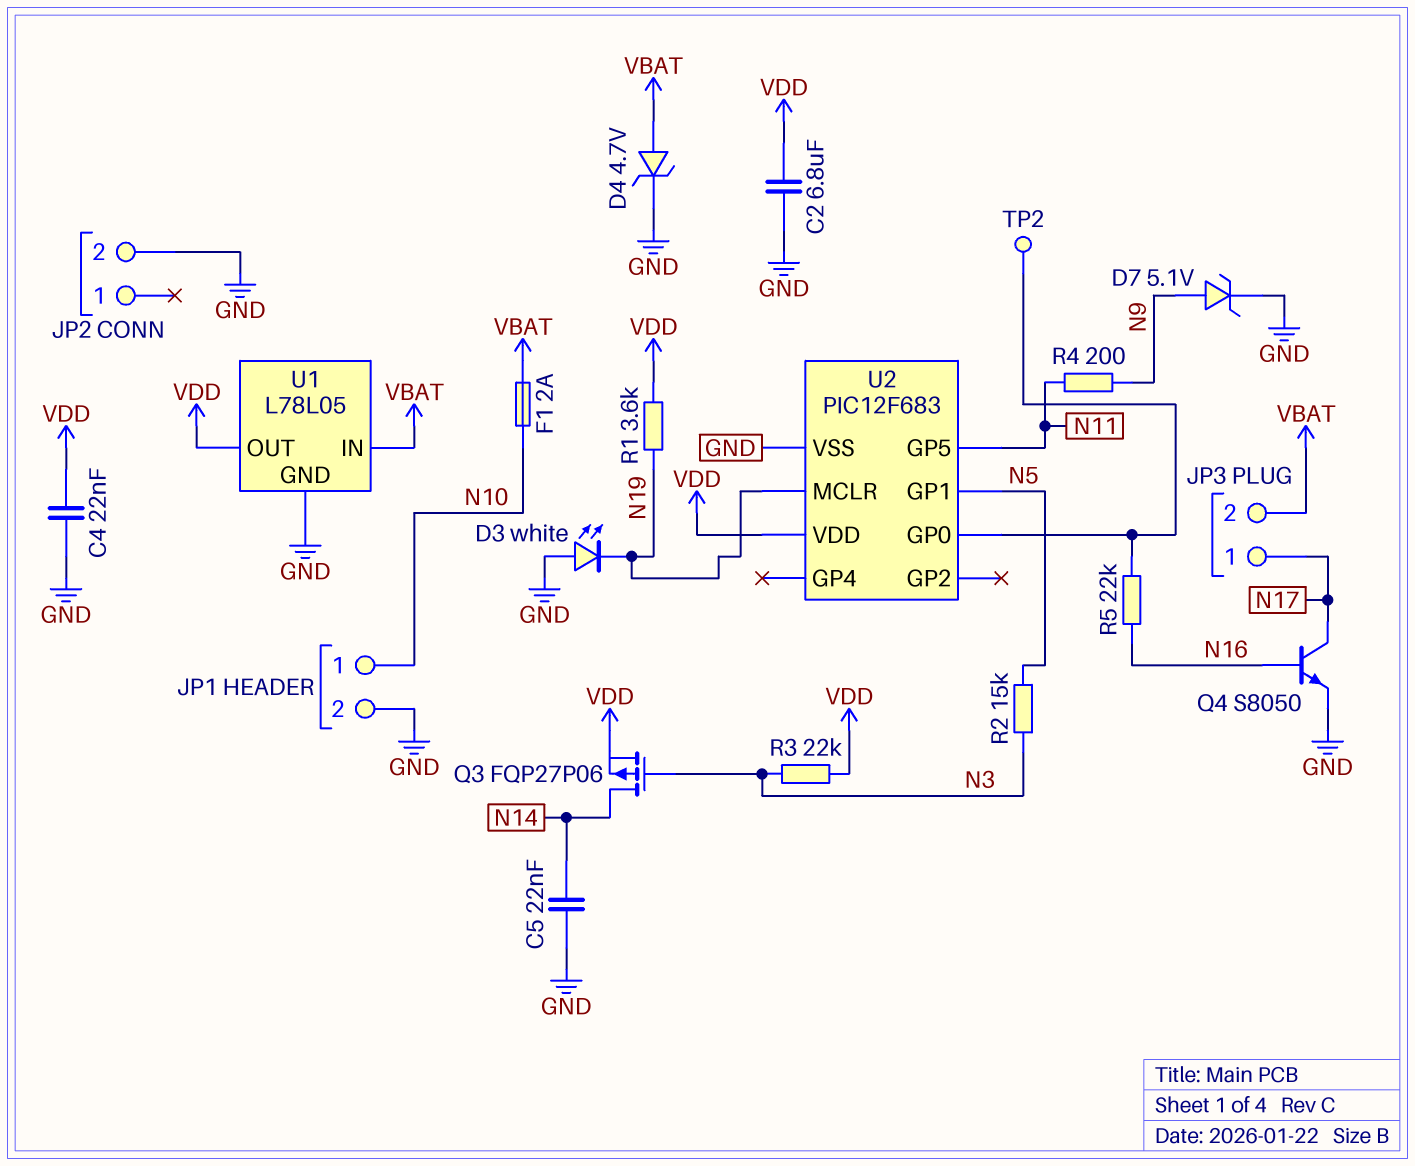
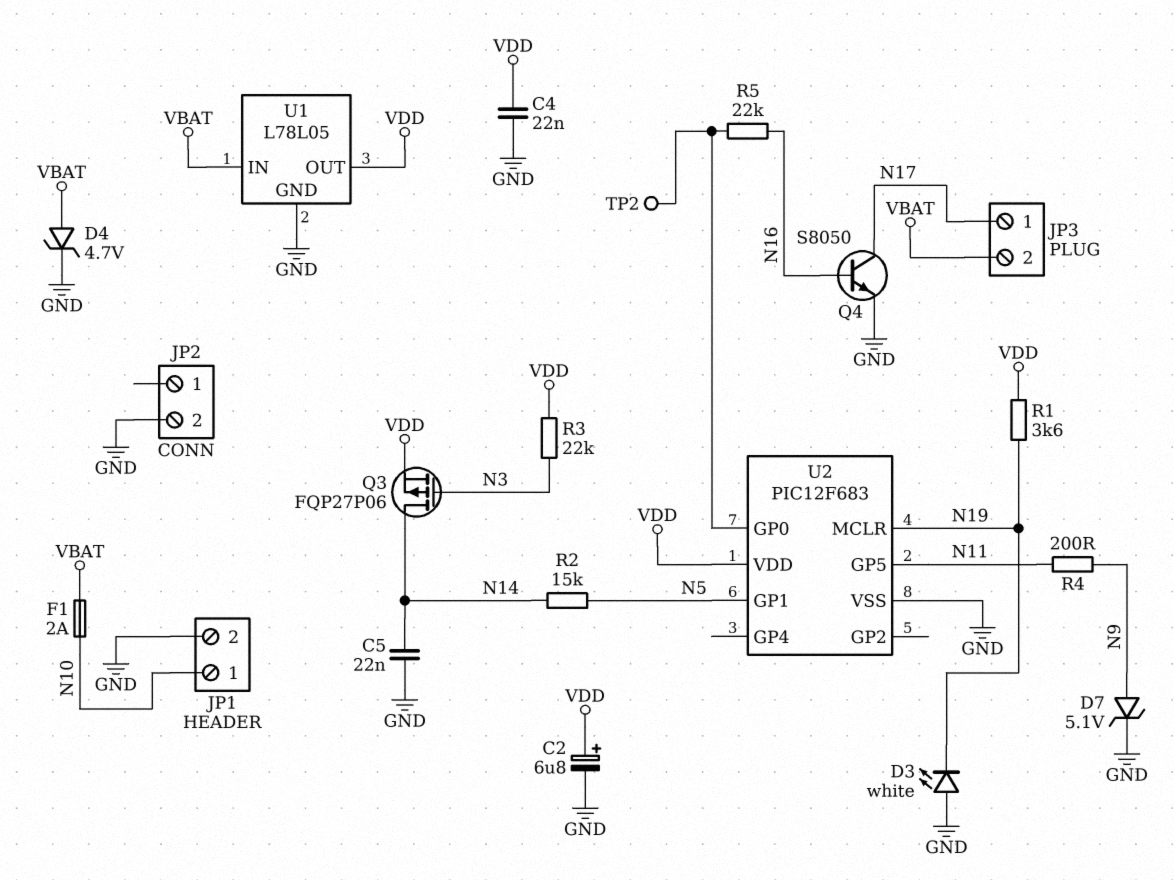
C2: 6.8uF (GND, VDD) -> 6.8uF (plus VDD, minus GND)
R2: 15k (N3, N5) -> 15k (N5, N14)

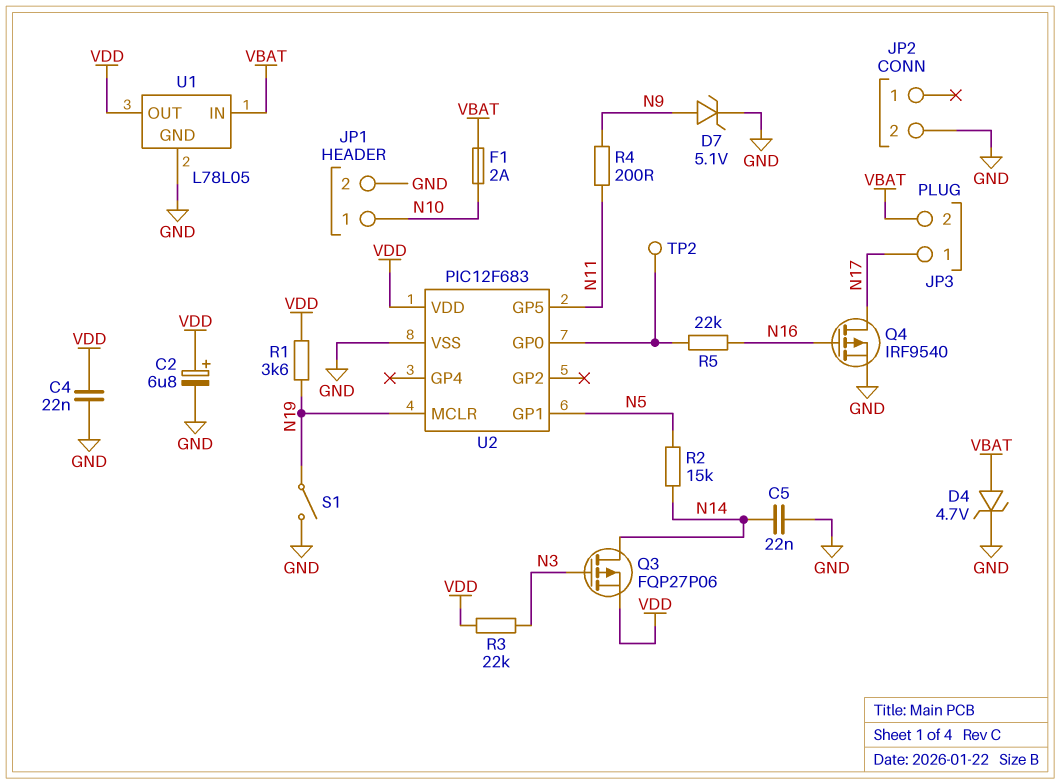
D3: LED white (A GND, K N19) -> none
Q4: NPN S8050 (B N16, C N17, E GND) -> PMOS IRF9540 (G N16, D N17, S GND)
S1: none -> switch (GND, N19)

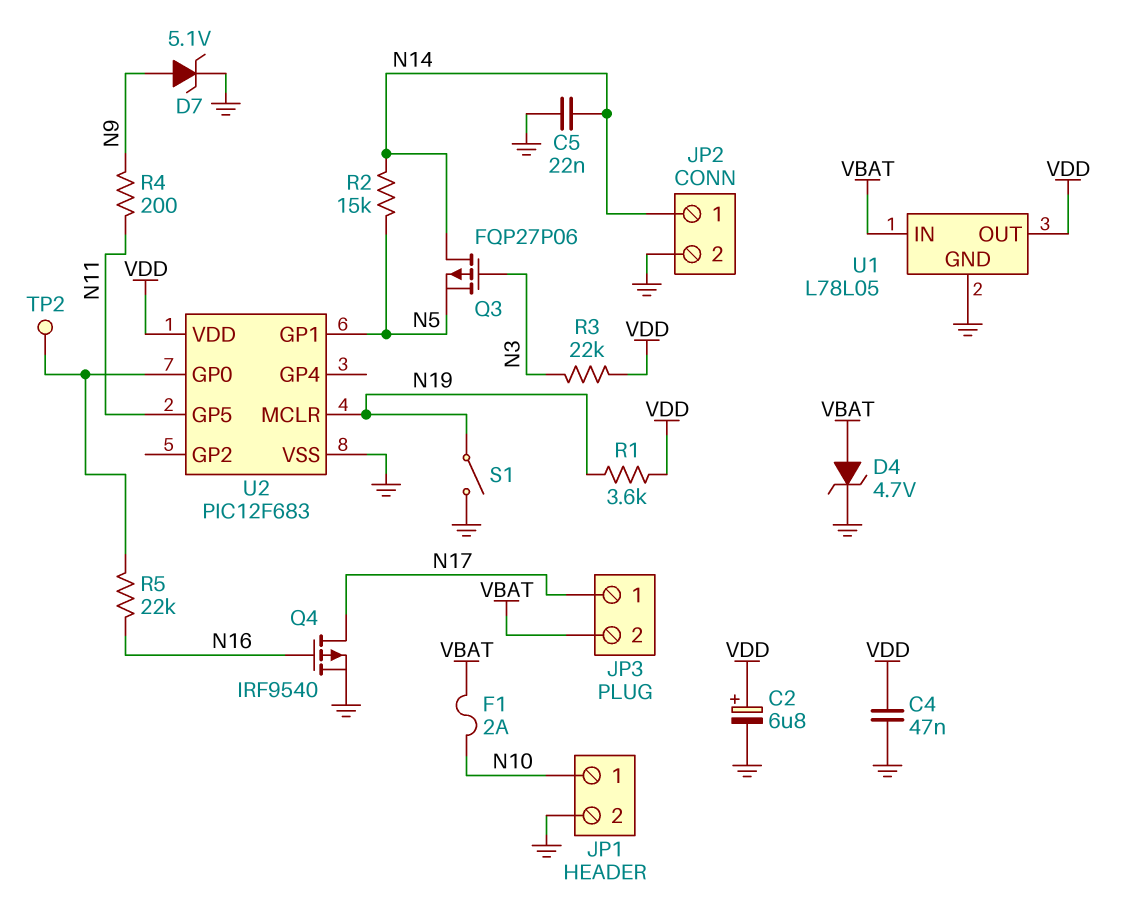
C4: 22nF (GND, VDD) -> 47nF (GND, VDD)
JP2 pin 1: none -> N14
Q3: PMOS FQP27P06 (G N3, D N14, S VDD) -> PMOS FQP27P06 (G N3, D N14, S N5)

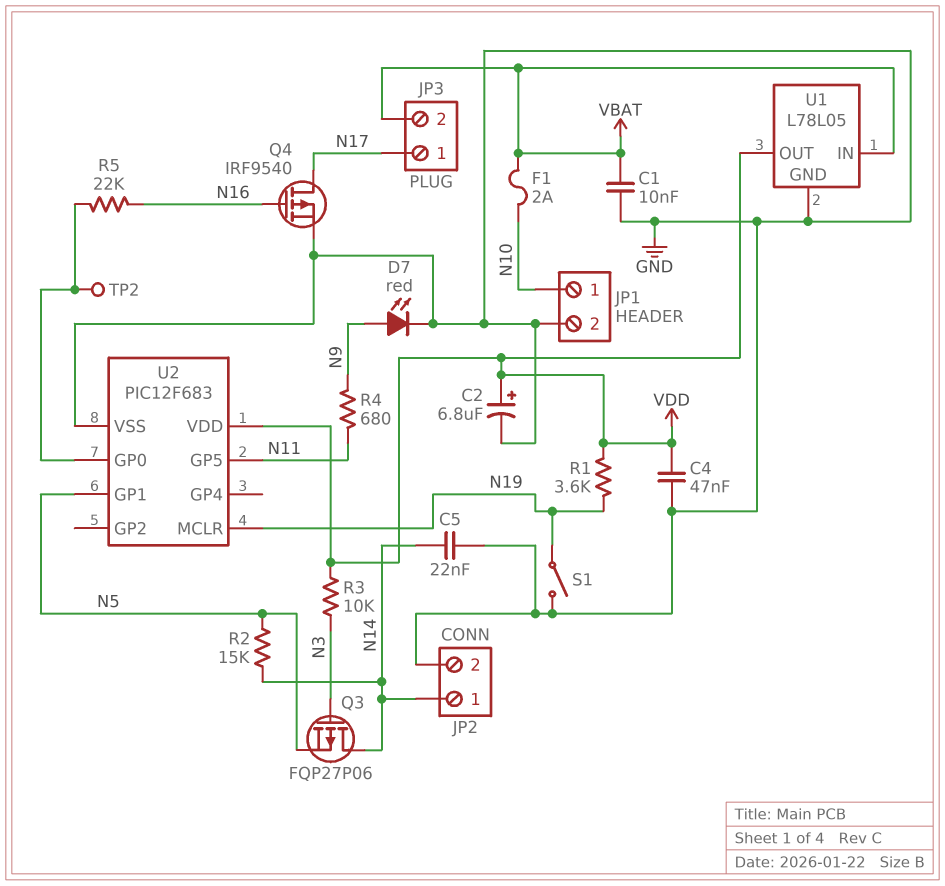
C1: none -> 10nF (GND, VBAT)
D4: zener 4.7V (A VBAT, K GND) -> none
D7: zener 5.1V (A N9, K GND) -> LED red (A N9, K GND)
R3: 22k (N3, VDD) -> 10k (N3, VDD)
R4: 200 (N9, N11) -> 680 (N9, N11)

